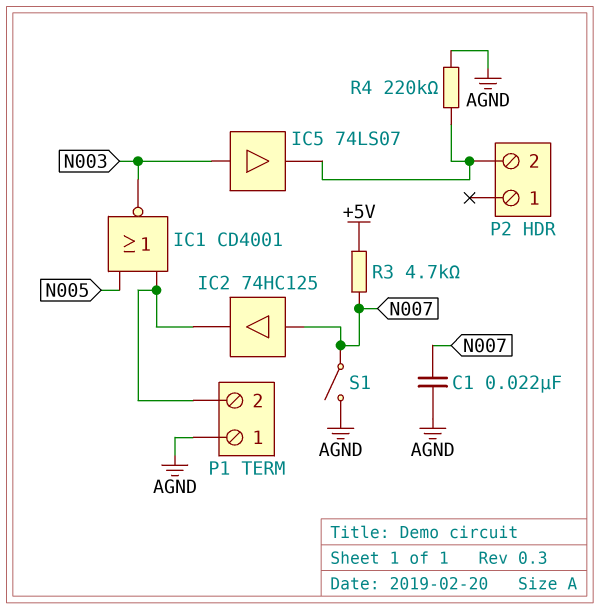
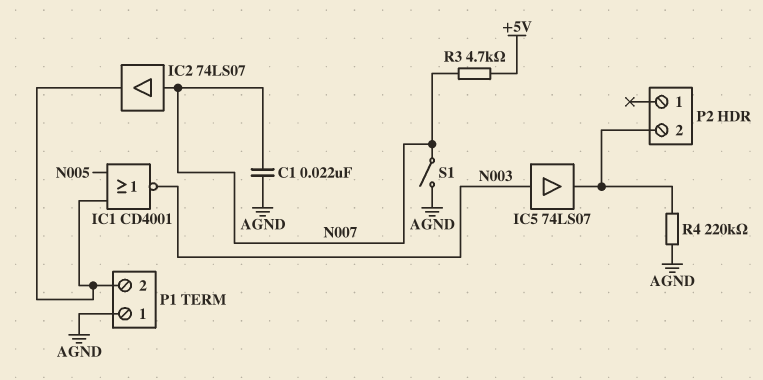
IC2: buffer 74HC125 (in N007, out P1/2) -> buffer 74LS07 (in N007, out P1/2)

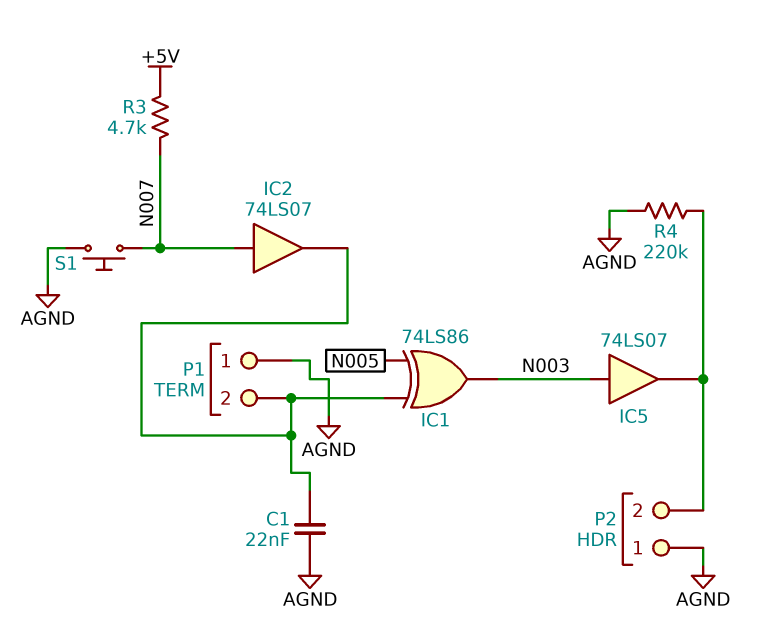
C1: 22nF (AGND, N007) -> 22nF (AGND, P1/2)
IC1: NOR CD4001 (in N005, in P1/2, out N003) -> XOR 74LS86 (in N005, in P1/2, out N003)
P2 pin 1: none -> AGND
S1: switch (AGND, N007) -> button (AGND, N007)

